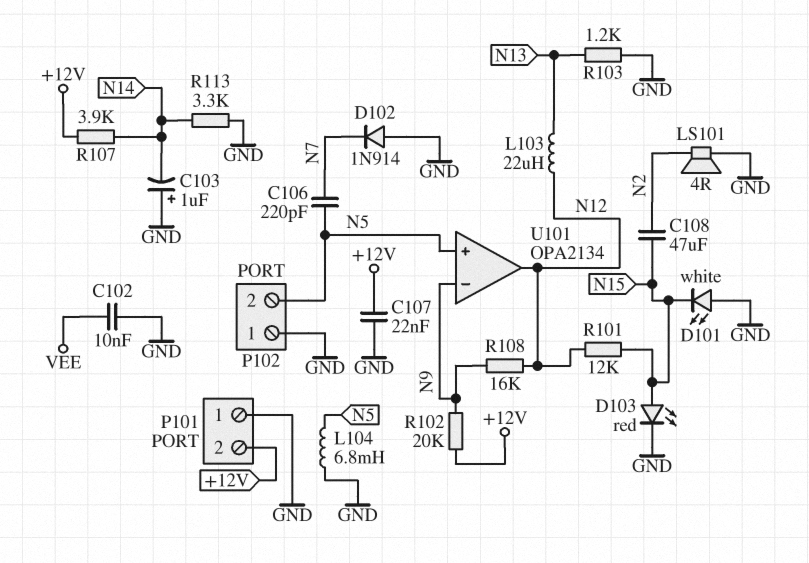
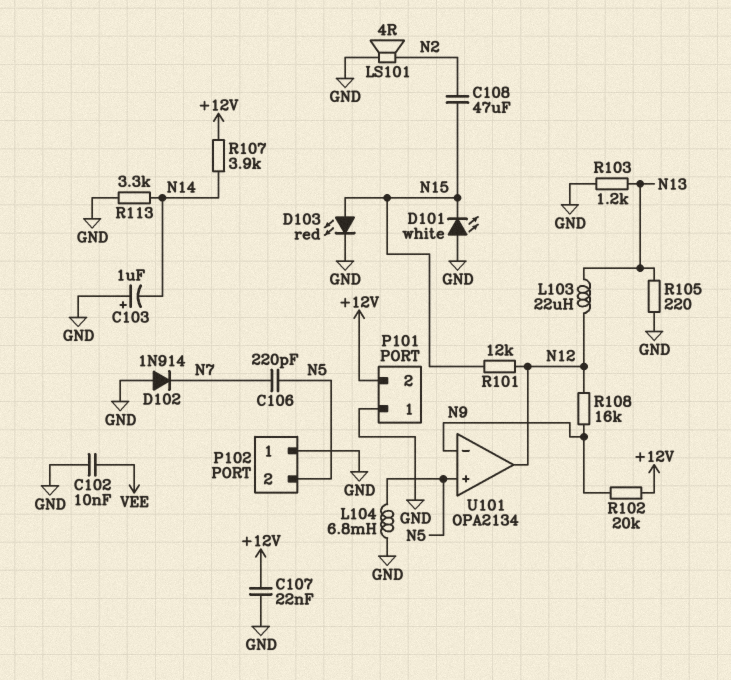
R105: none -> 220 (GND, N13)

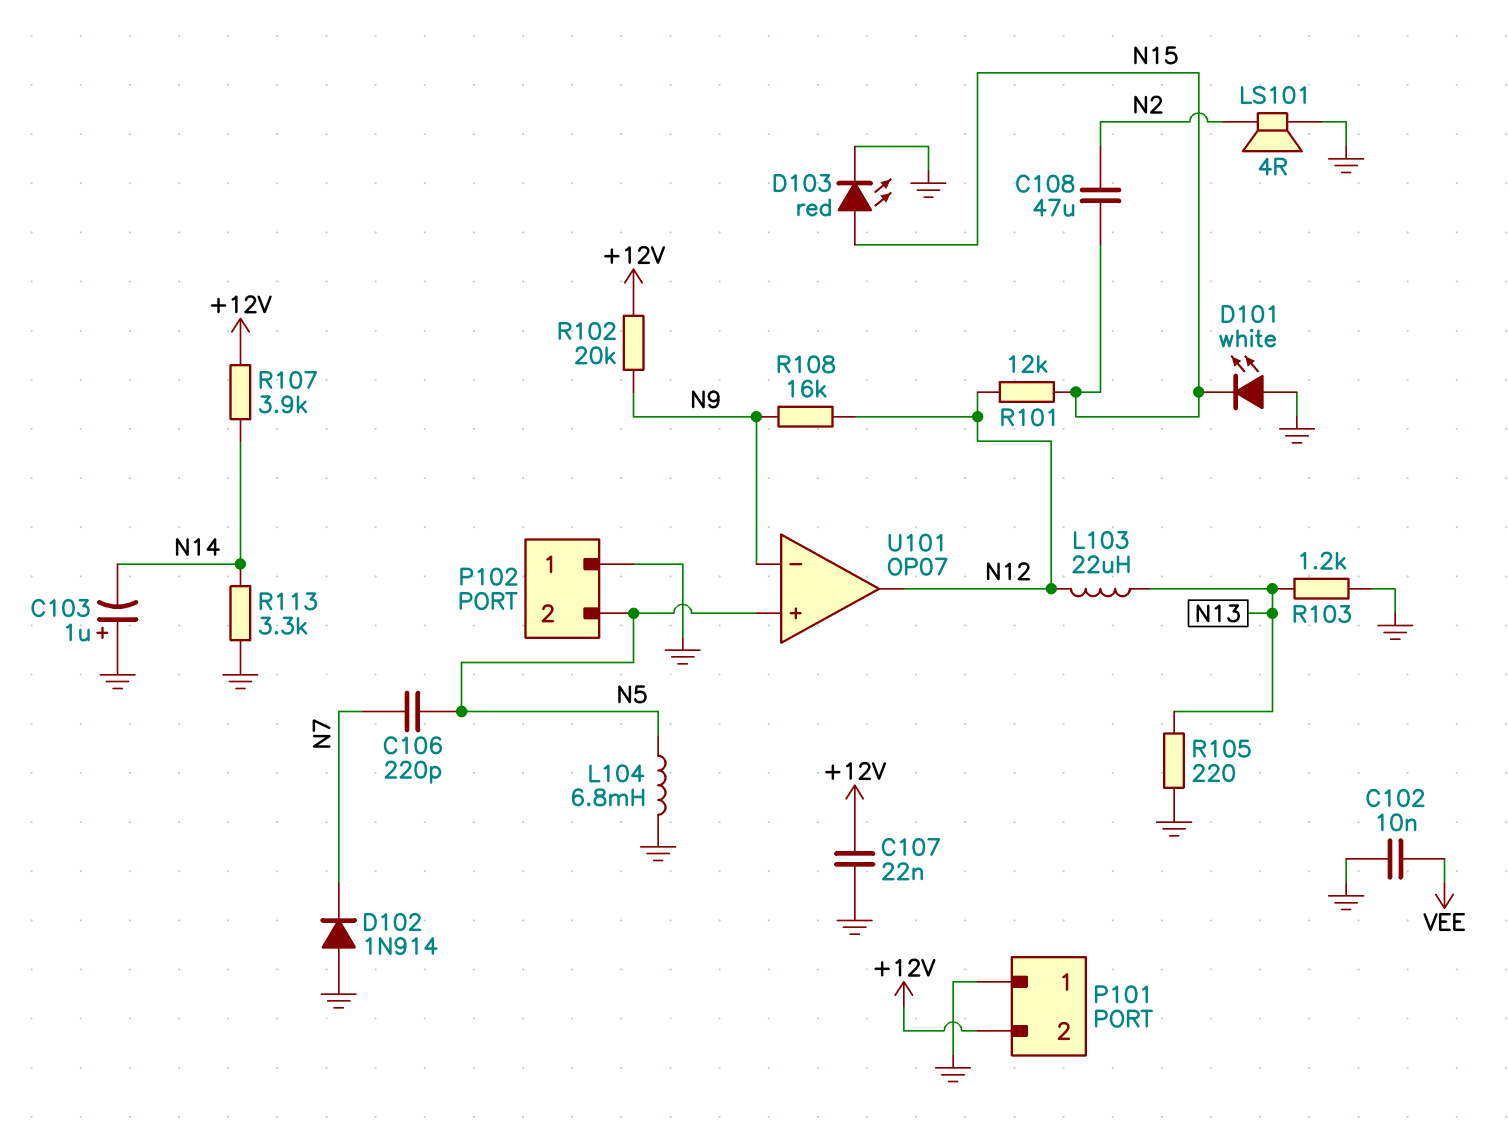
U101: OPA2134 -> OP07

